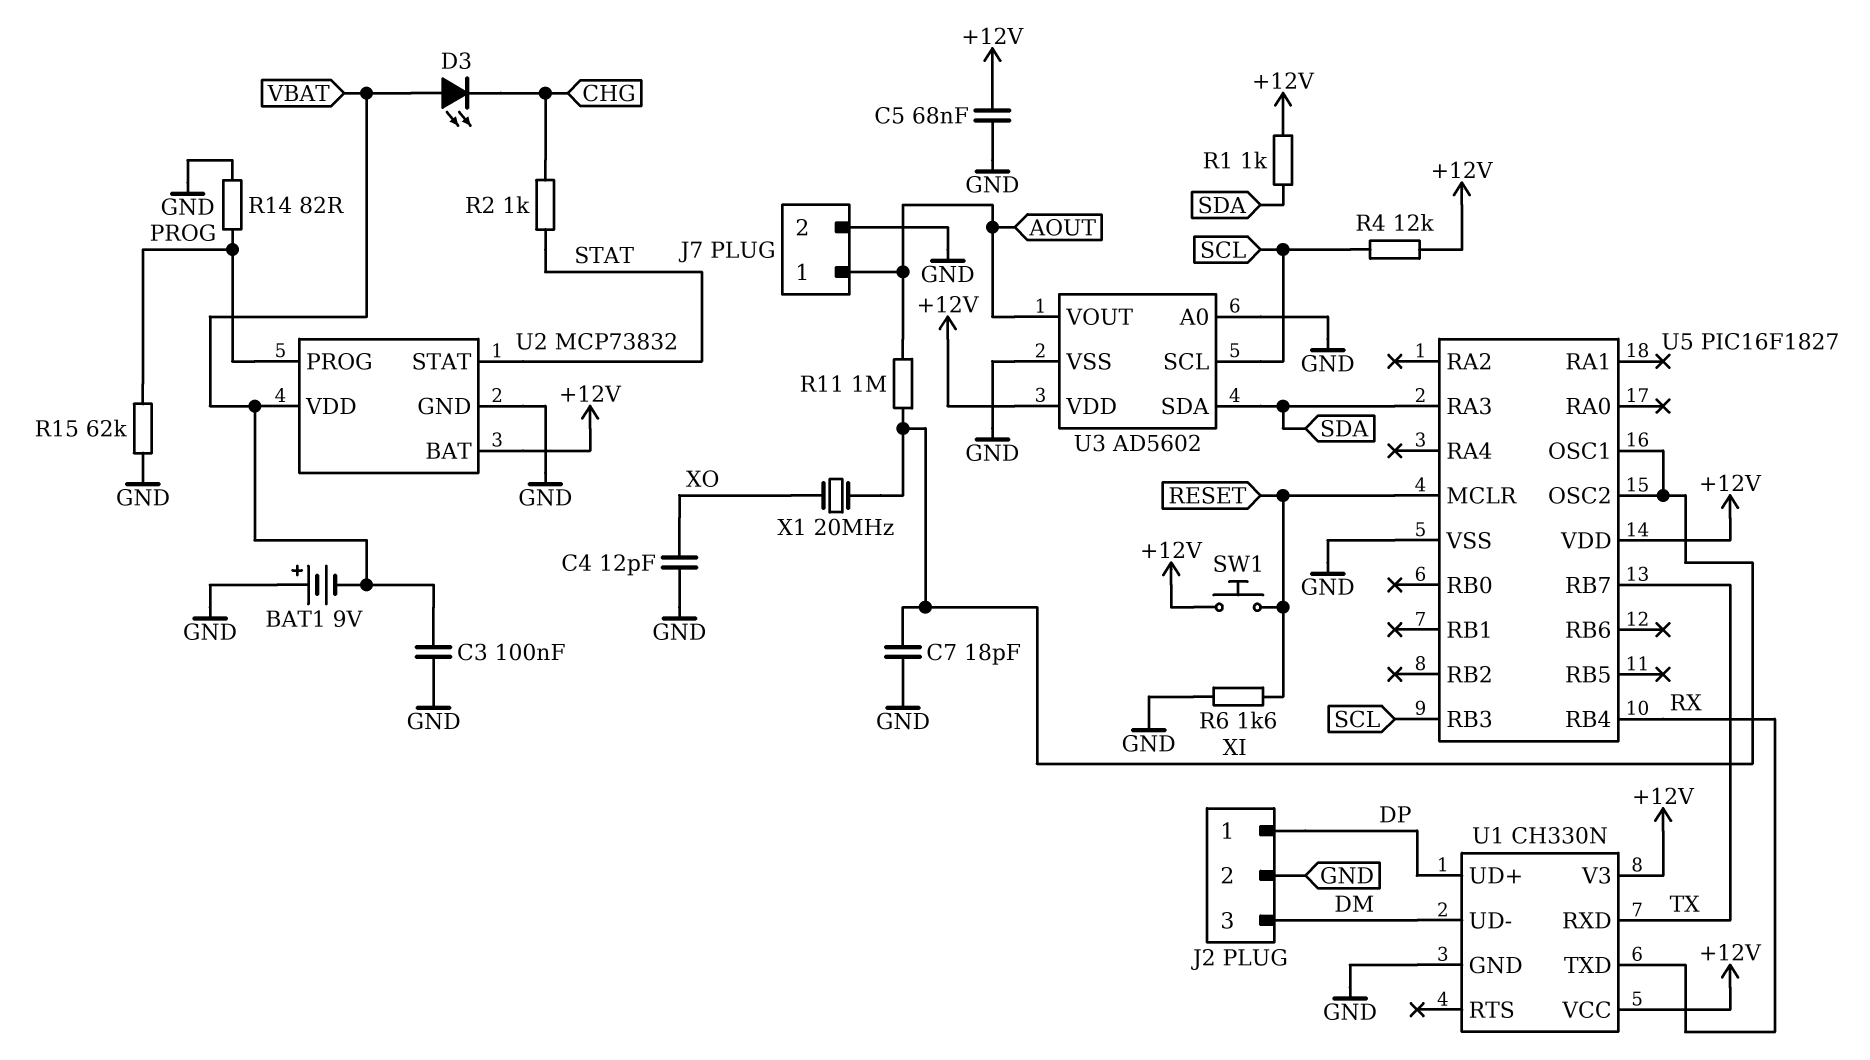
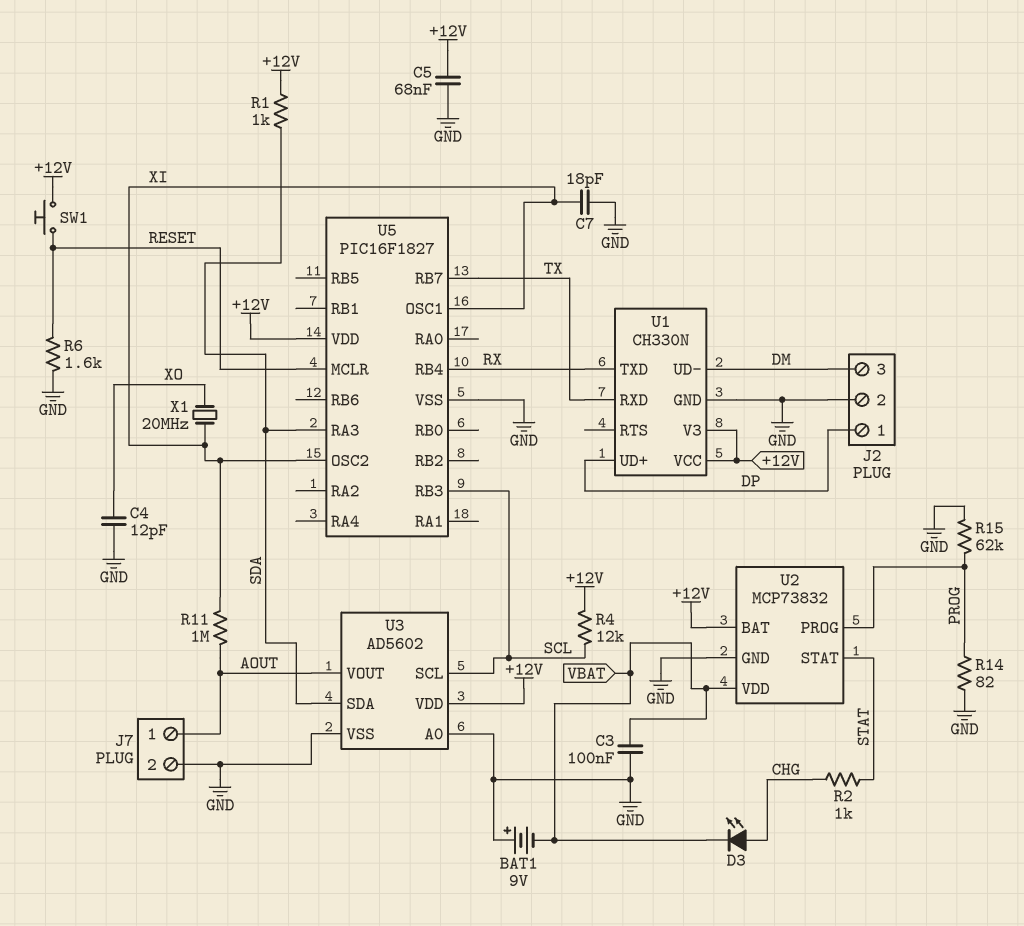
D3: LED (A VBAT, K CHG) -> LED (A CHG, K VBAT)

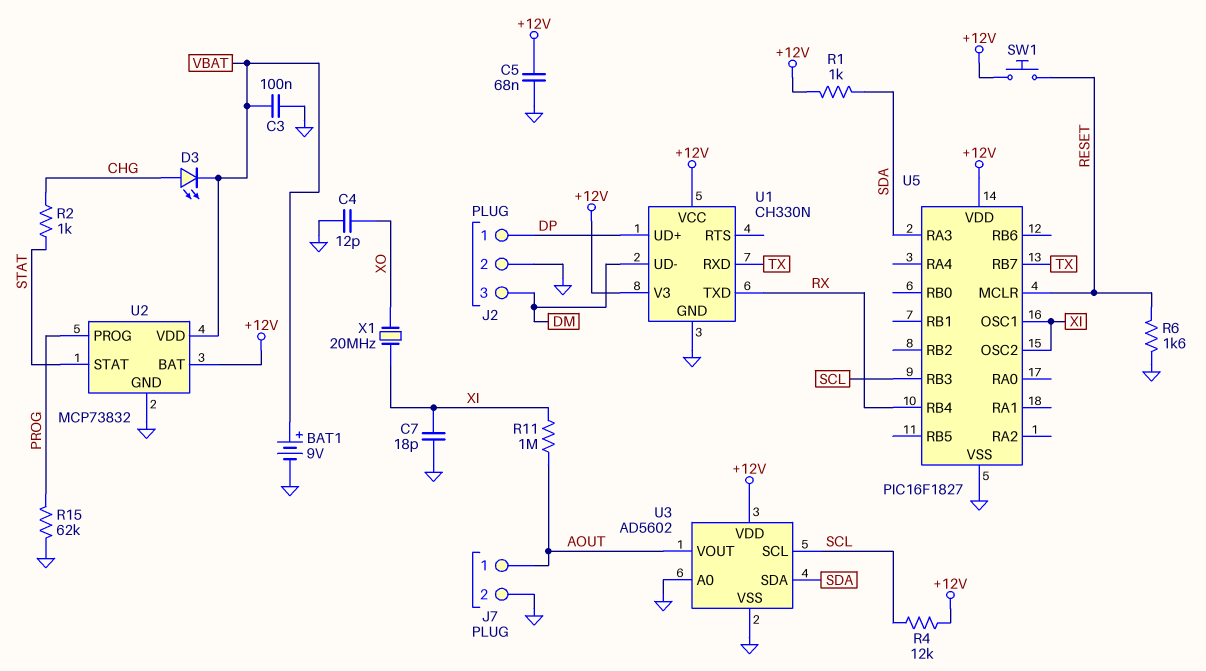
BAT1: 9V (plus GND, minus VBAT) -> 9V (plus VBAT, minus GND)
R14: 82 (GND, PROG) -> none

